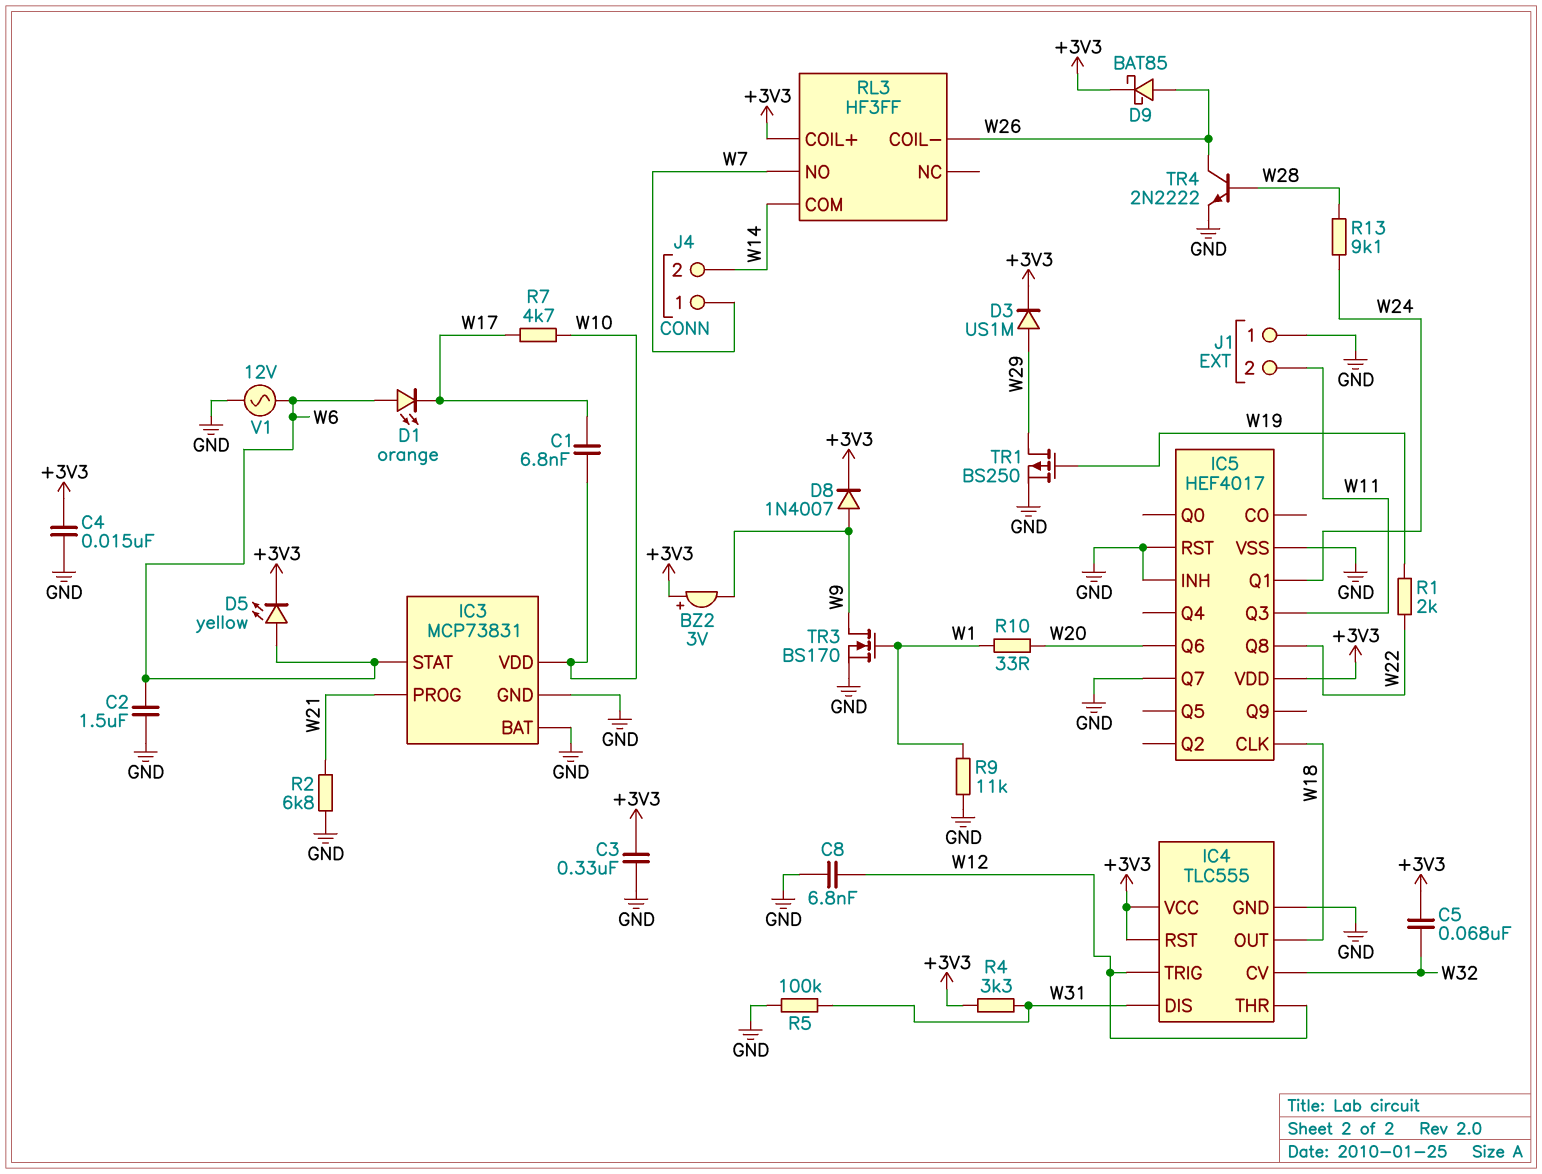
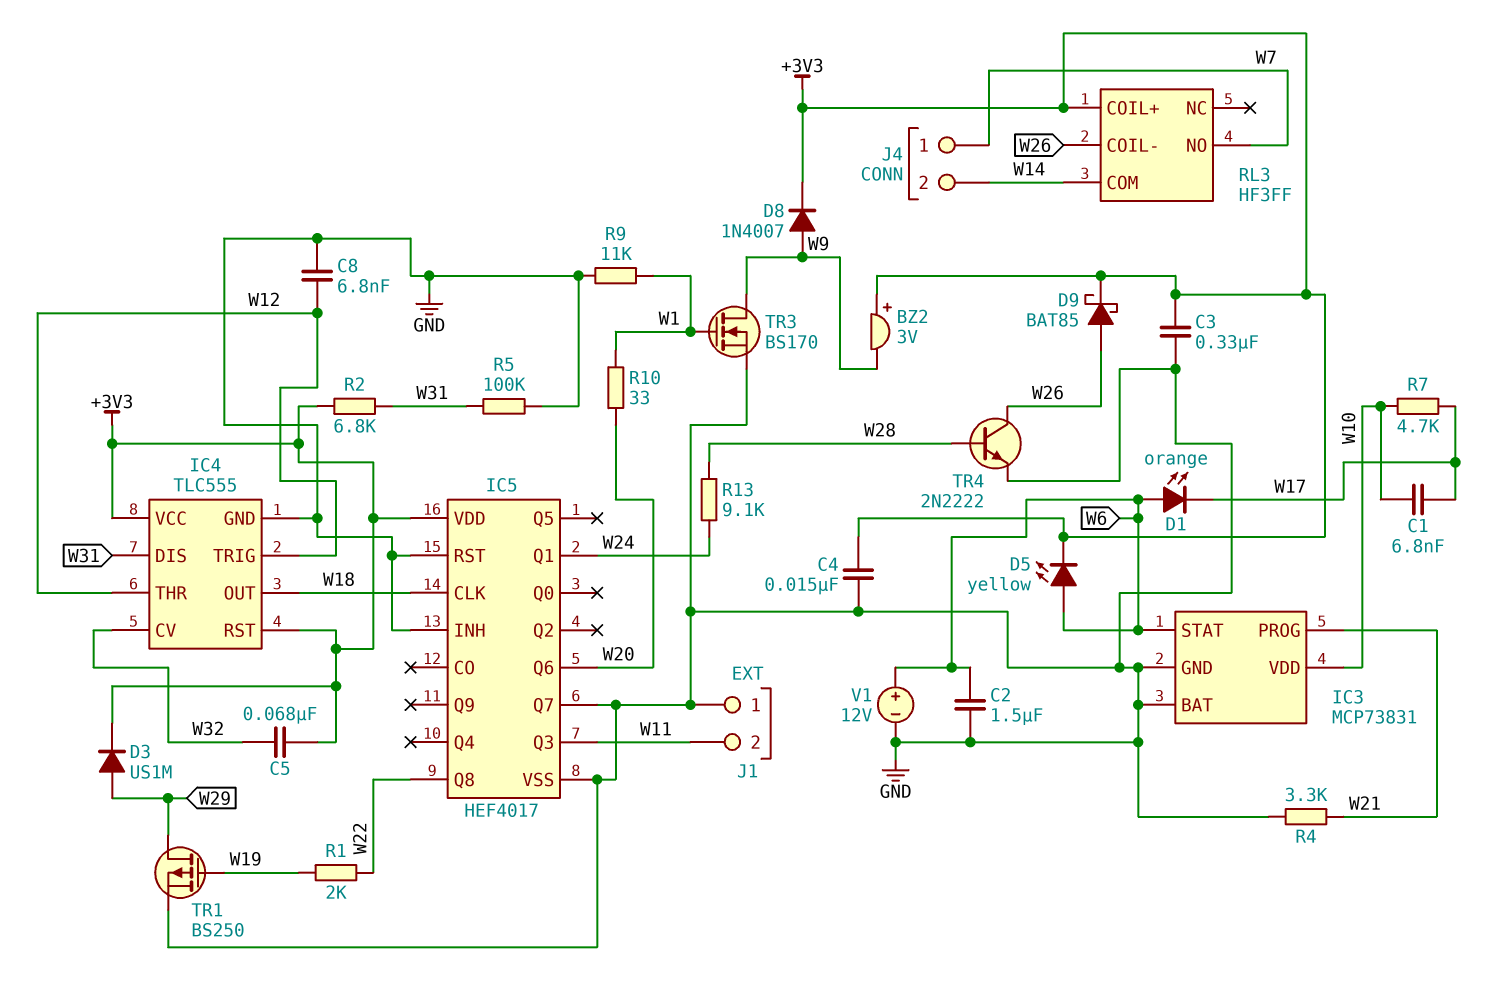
R2: 6.8k (GND, W21) -> 6.8k (+3V3, W31)
R4: 3.3k (+3V3, W31) -> 3.3k (GND, W21)
V1: AC 12V (GND, W6) -> 12V (plus W6, minus GND)

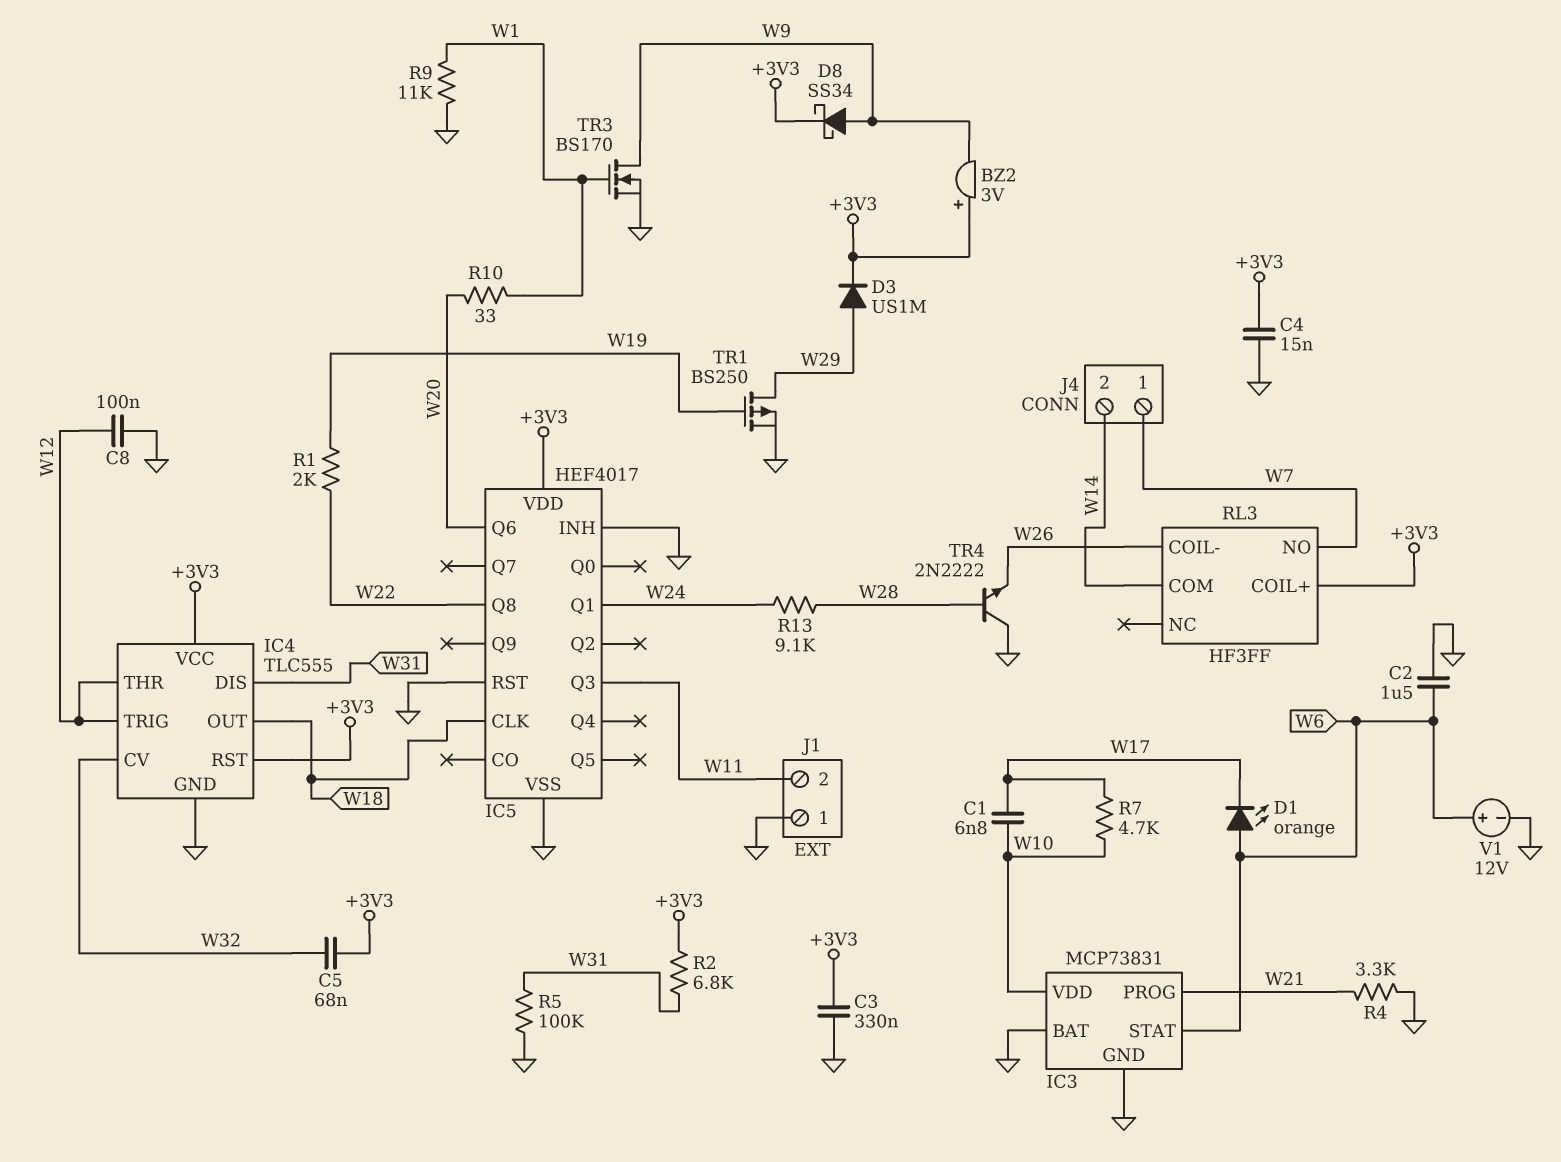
C8: 6.8nF (GND, W12) -> 100nF (GND, W12)
D5: LED yellow (A W6, K +3V3) -> none
D8: diode 1N4007 (A W9, K +3V3) -> schottky SS34 (A W9, K +3V3)
D9: schottky BAT85 (A W26, K +3V3) -> none
IC5 pin Q7: GND -> none
TR4: NPN 2N2222 (B W28, C W26, E GND) -> NPN 2N2222 (B W28, C GND, E W26)

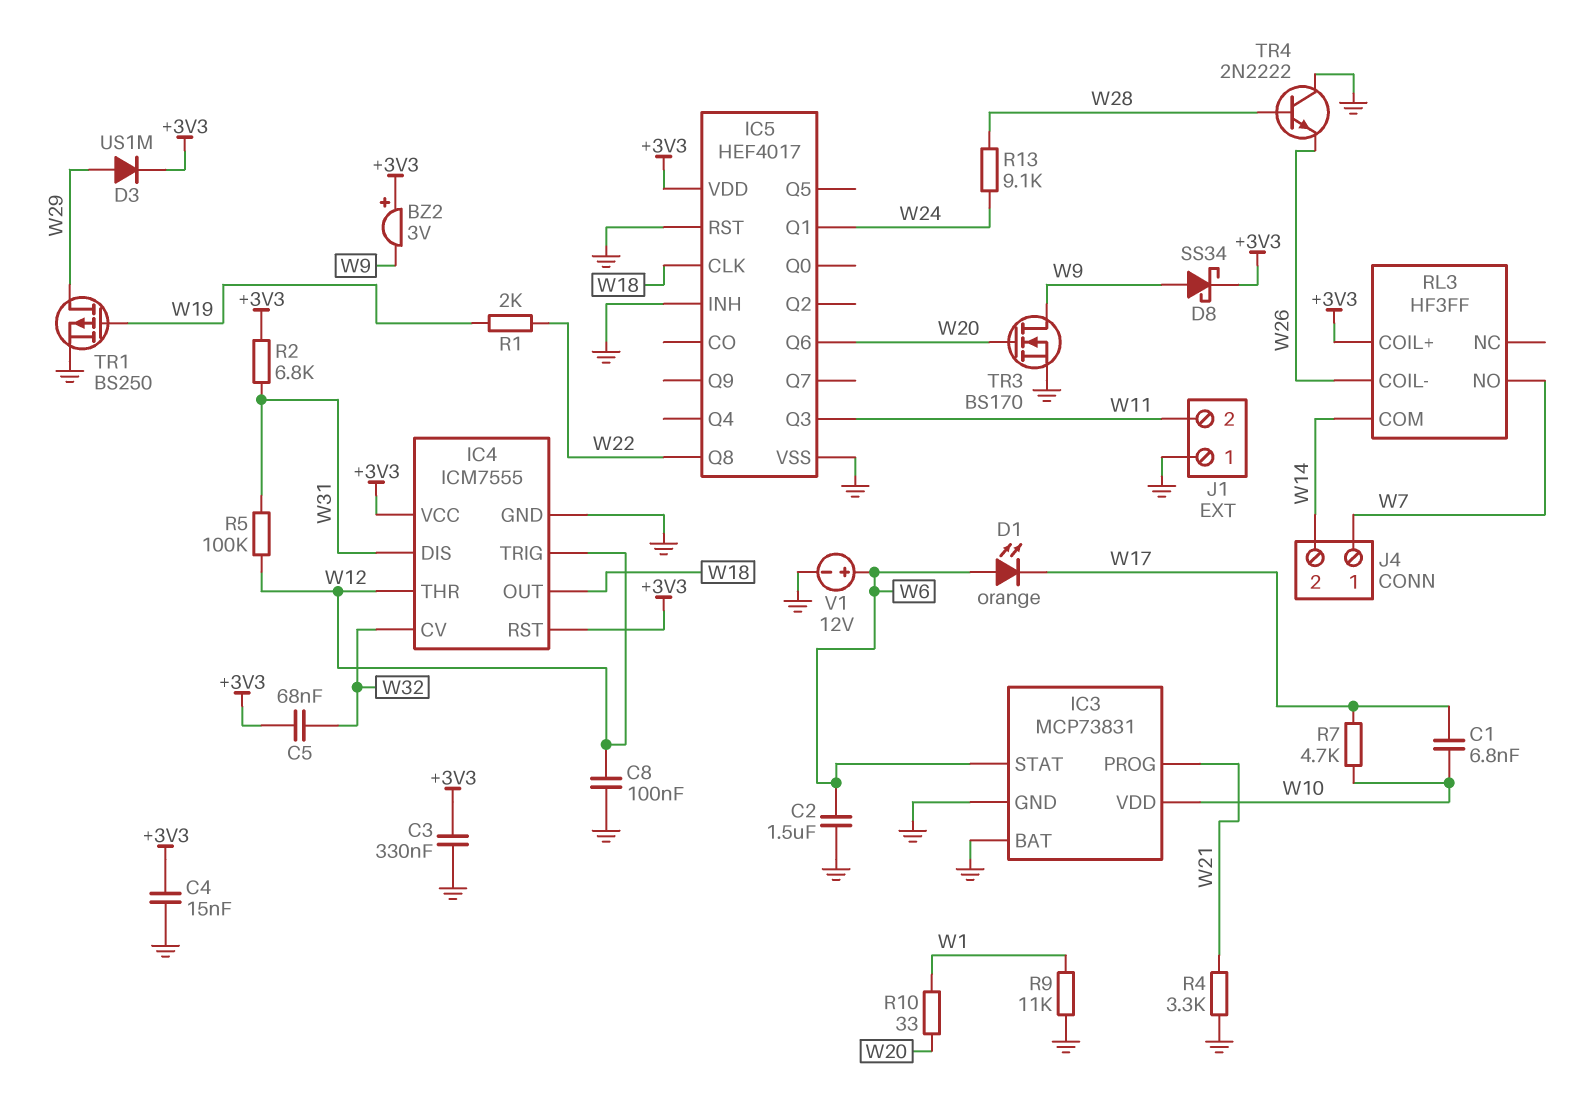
IC4: TLC555 -> ICM7555
R5: 100k (GND, W31) -> 100k (W12, W31)
TR3: NMOS BS170 (G W1, D W9, S GND) -> NMOS BS170 (G W20, D W9, S GND)

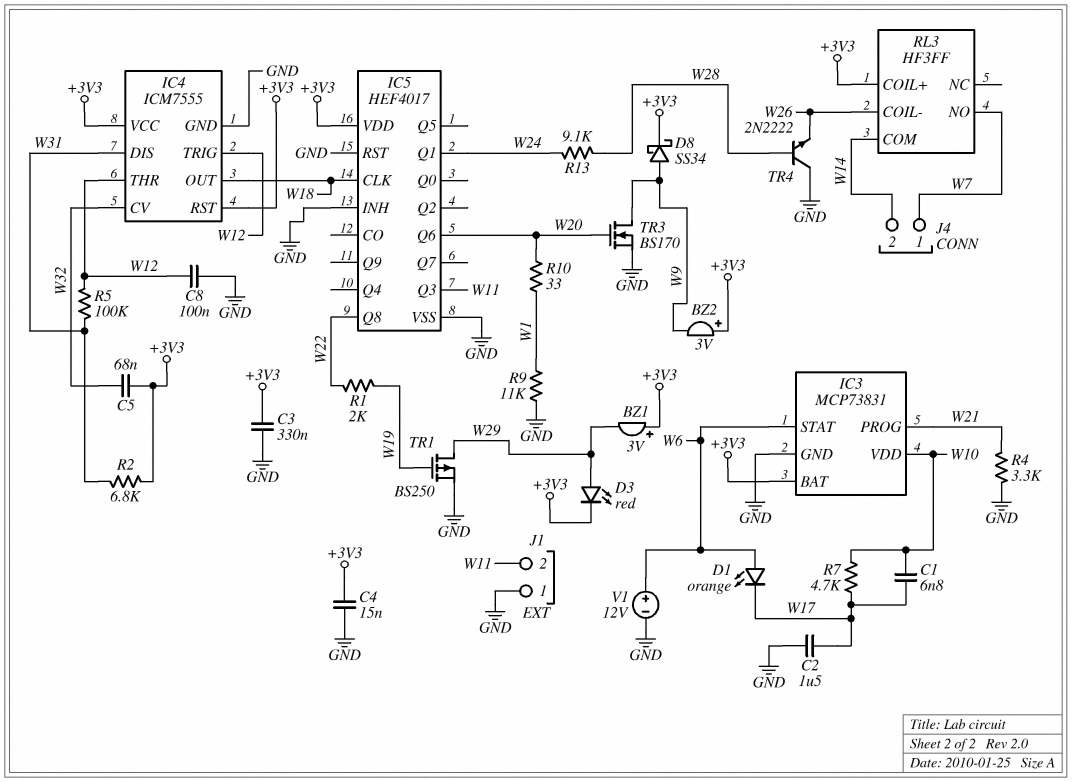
BZ1: none -> buzzer 3V (plus +3V3, minus W29)
C2: 1.5uF (GND, W6) -> 1.5uF (GND, W17)
D3: diode US1M (A W29, K +3V3) -> LED red (A W29, K +3V3)
IC3 pin BAT: GND -> +3V3

